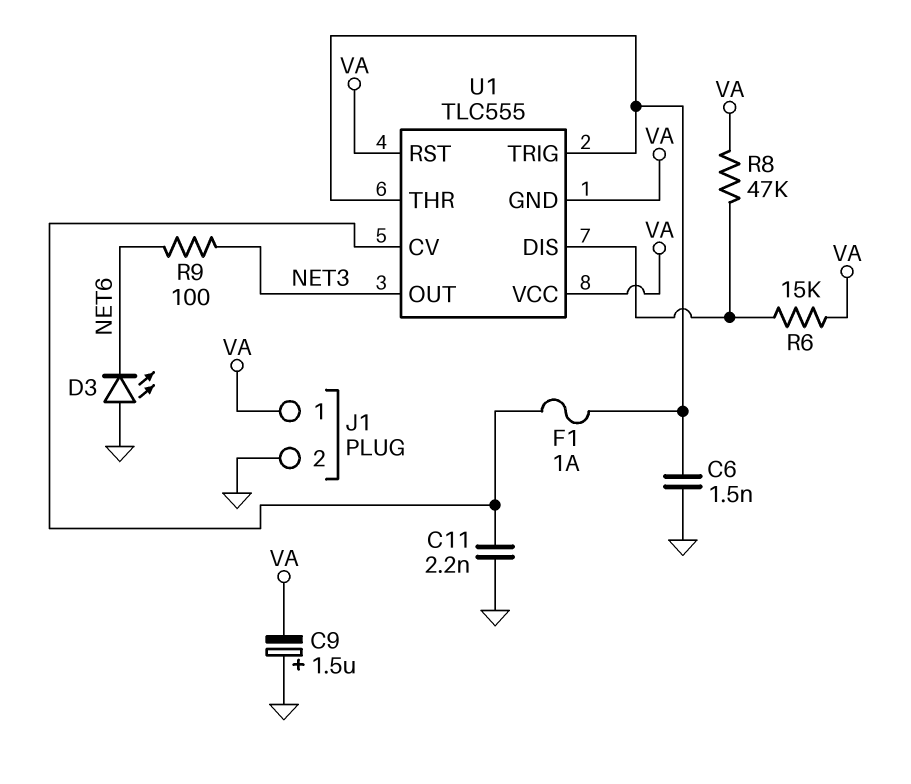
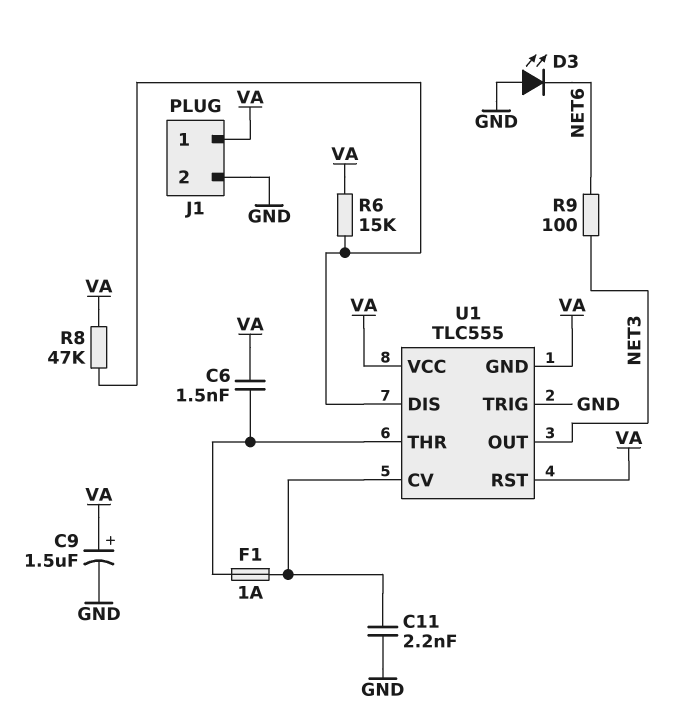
C6: 1.5nF (GND, U1/THR) -> 1.5nF (U1/THR, VA)
C9: 1.5uF (plus GND, minus VA) -> 1.5uF (plus VA, minus GND)
U1 pin TRIG: U1/THR -> GND

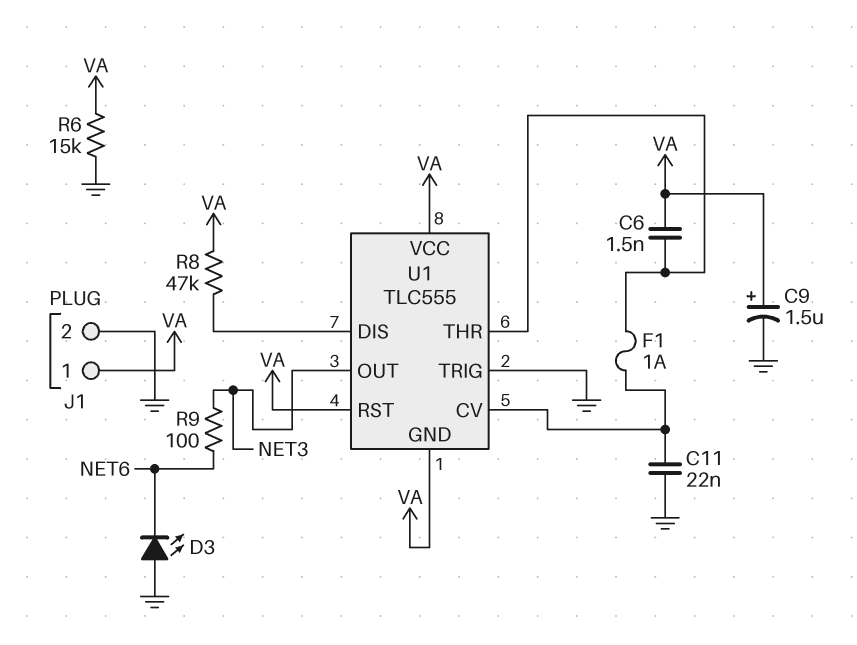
C11: 2.2nF (GND, U1/CV) -> 22nF (GND, U1/CV)
R6: 15k (U1/DIS, VA) -> 15k (GND, VA)

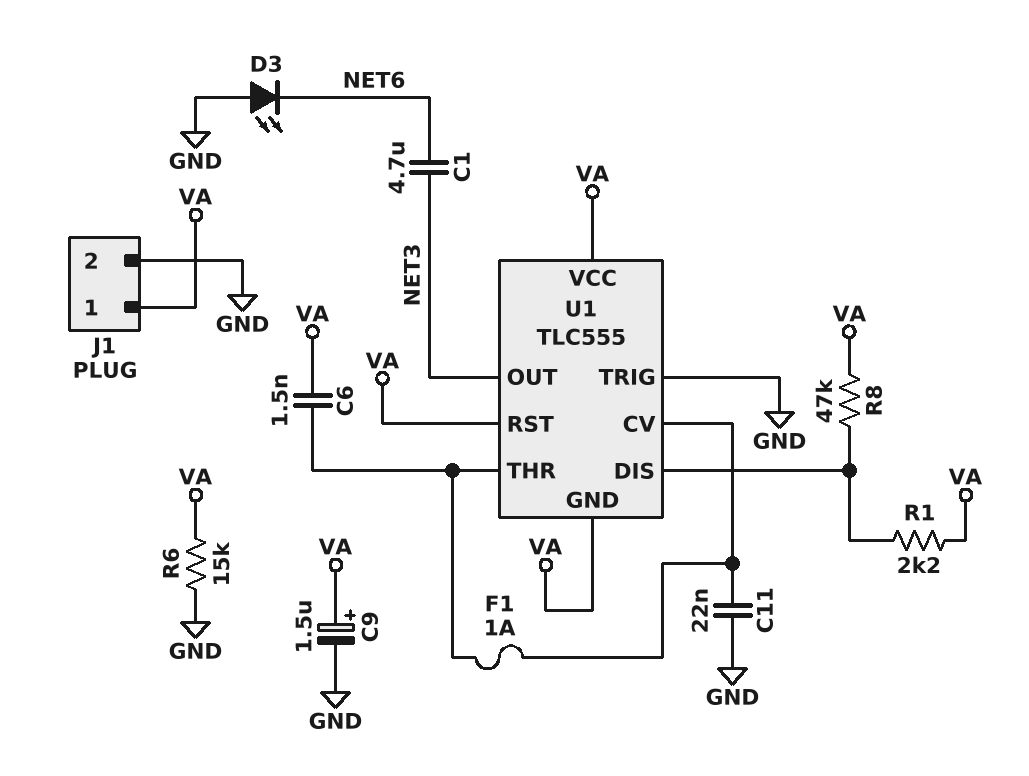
C1: none -> 4.7uF (NET3, NET6)
R1: none -> 2.2k (U1/DIS, VA)
R9: 100 (NET3, NET6) -> none

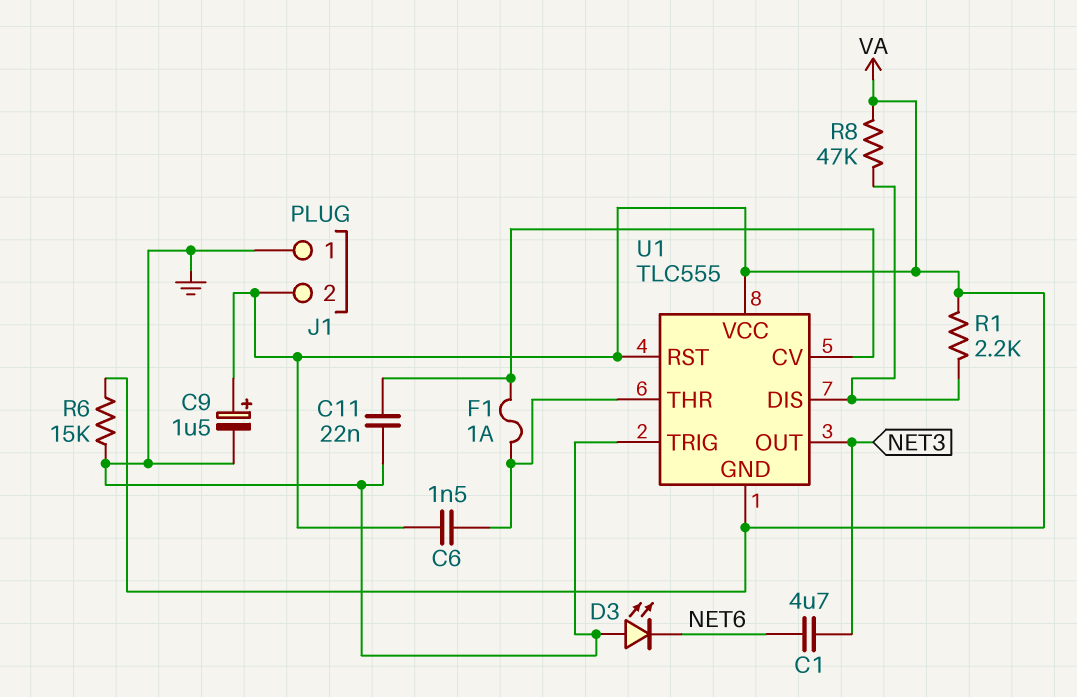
J1 pin 1: VA -> GND
J1 pin 2: GND -> VA

